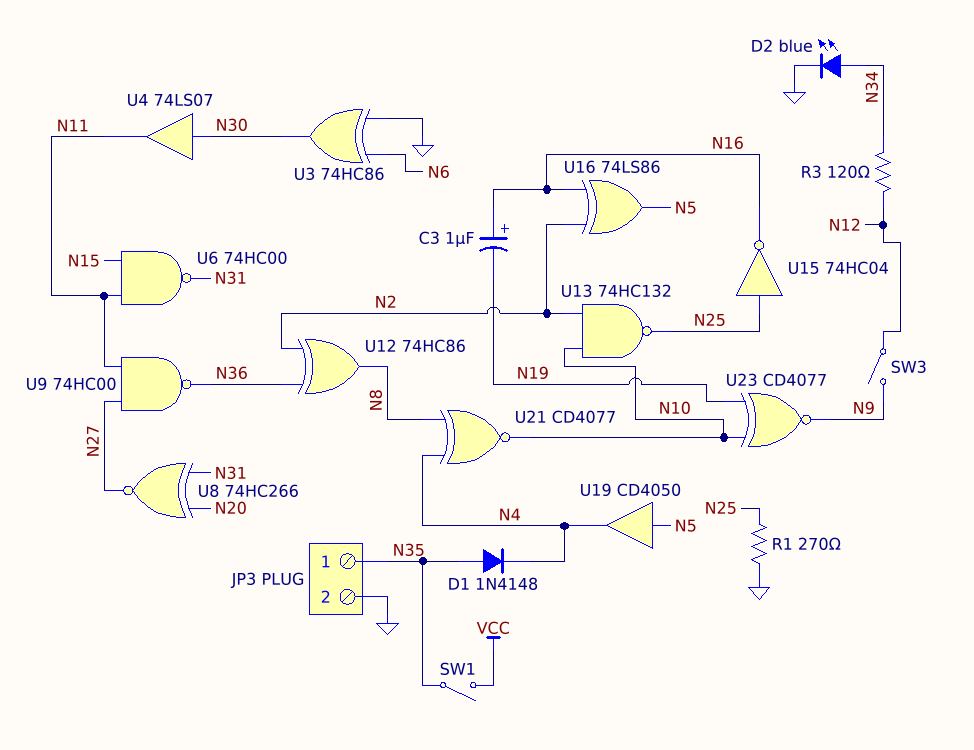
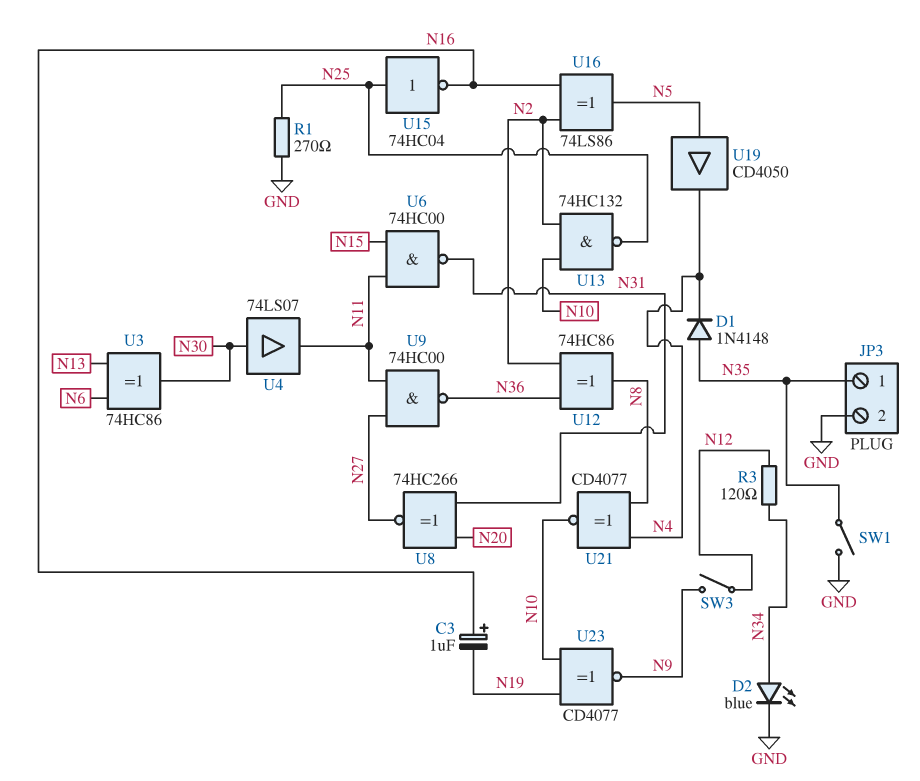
SW1: switch (N35, VCC) -> switch (GND, N35)
U3: XOR 74HC86 (in GND, in N6, out N30) -> XOR 74HC86 (in N6, in N13, out N30)

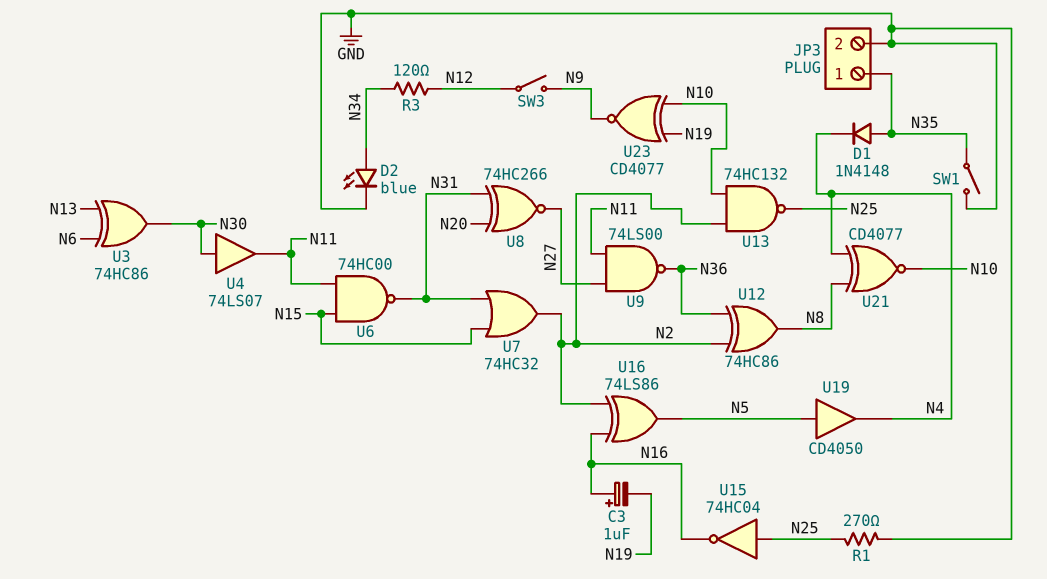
U7: none -> OR 74HC32 (in N15, in N31, out N2)
U9: NAND 74HC00 (in N11, in N27, out N36) -> NAND 74LS00 (in N11, in N27, out N36)

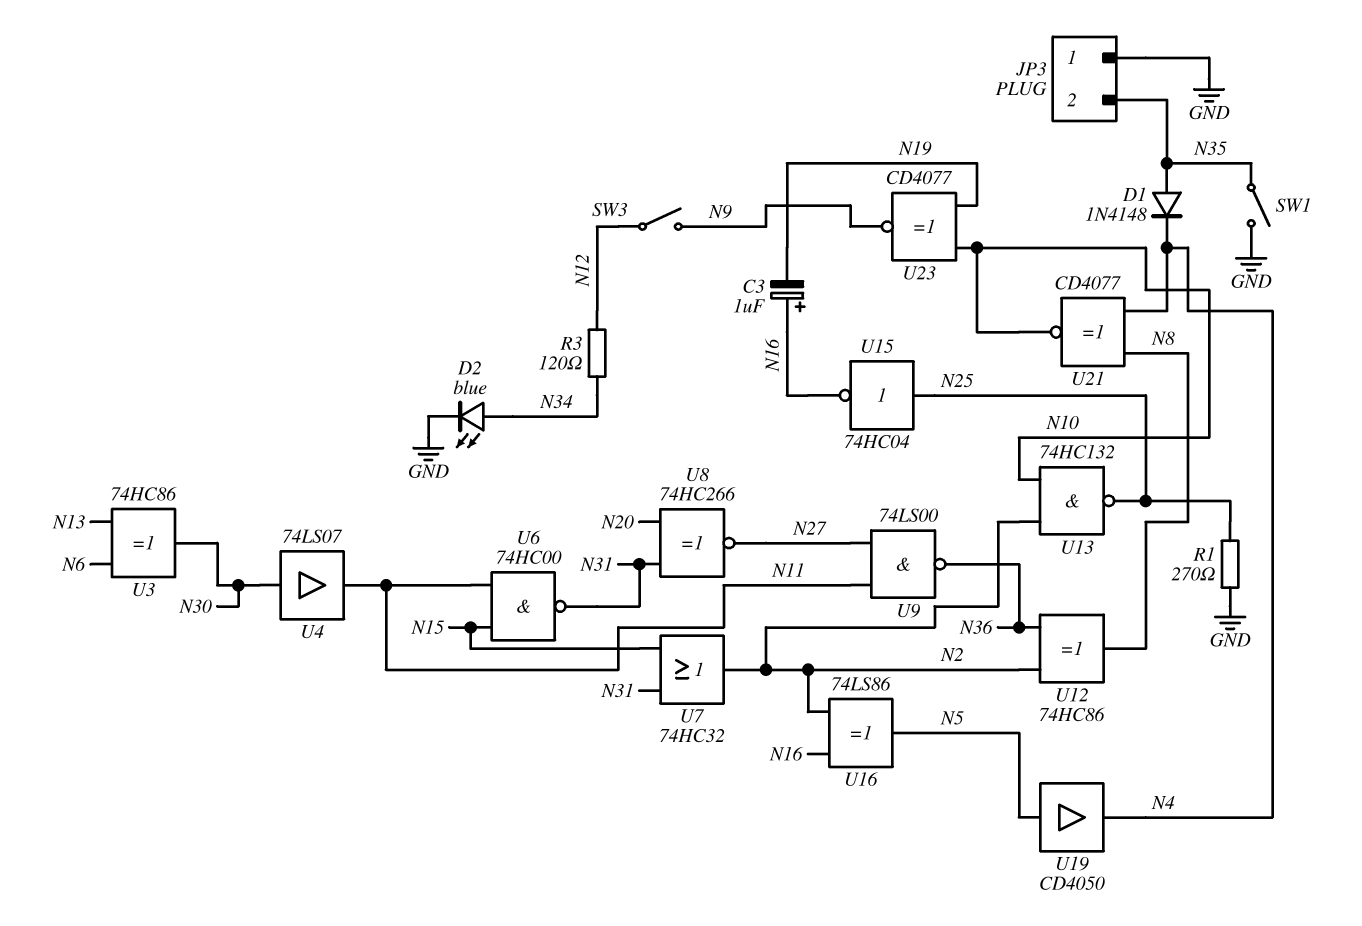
JP3 pin 1: N35 -> GND
JP3 pin 2: GND -> N35

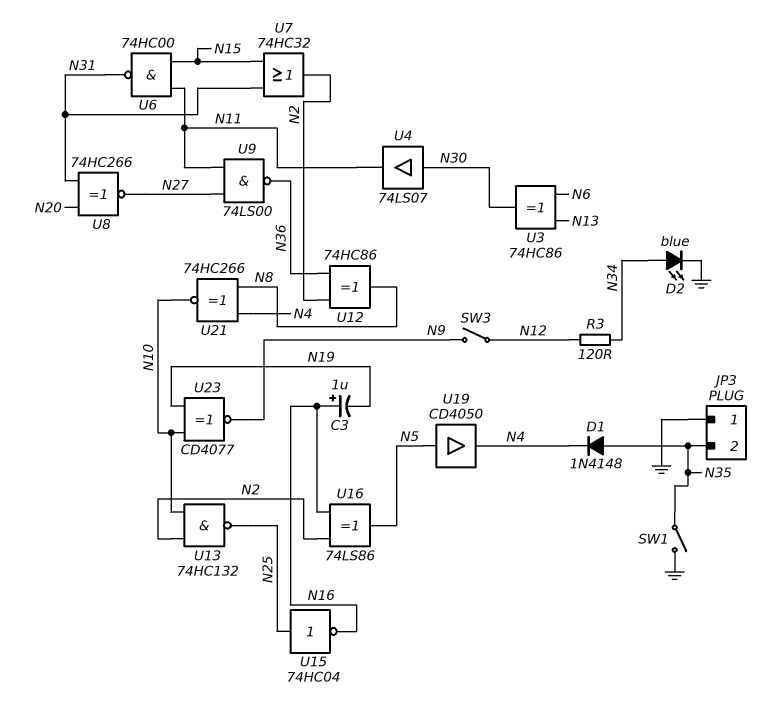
R1: 270 (GND, N25) -> none
U21: XNOR CD4077 (in N4, in N8, out N10) -> XNOR 74HC266 (in N4, in N8, out N10)

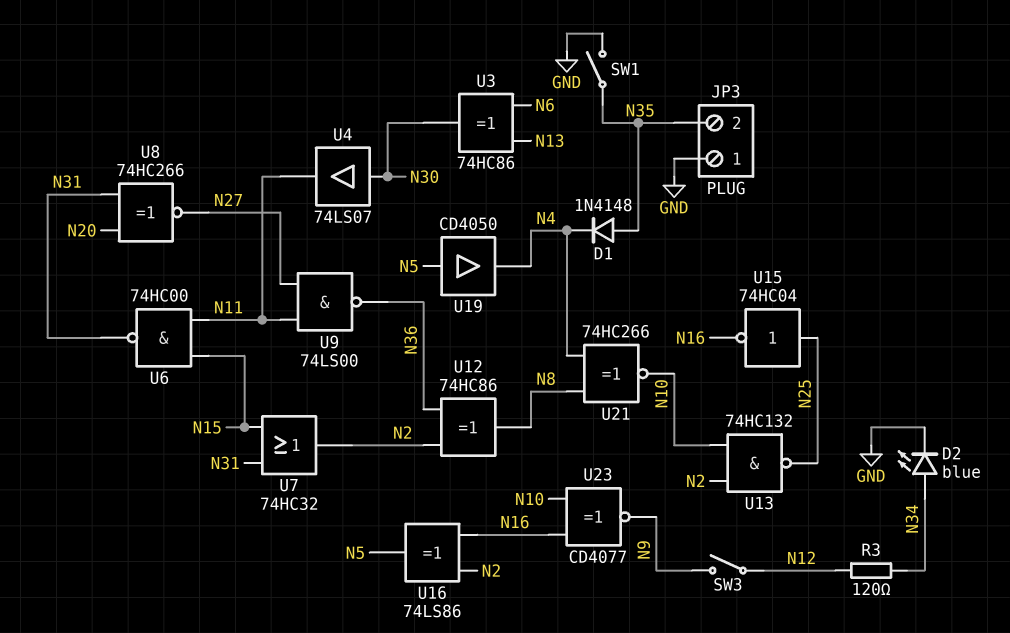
C3: 1uF (plus N16, minus N19) -> none
U23: XNOR CD4077 (in N10, in N19, out N9) -> XNOR CD4077 (in N10, in N16, out N9)

